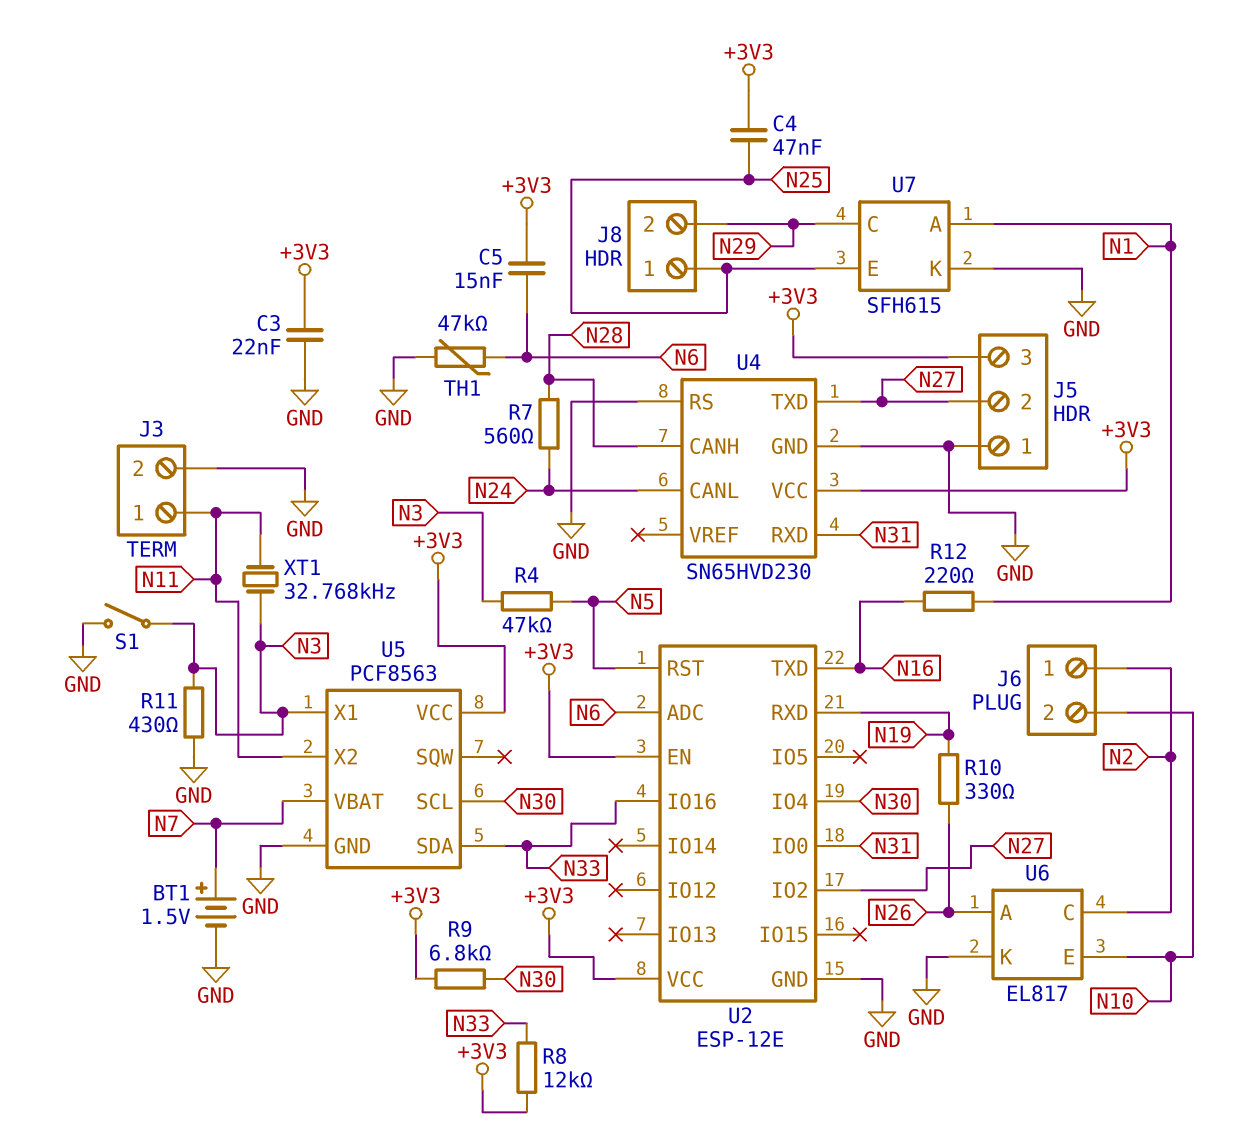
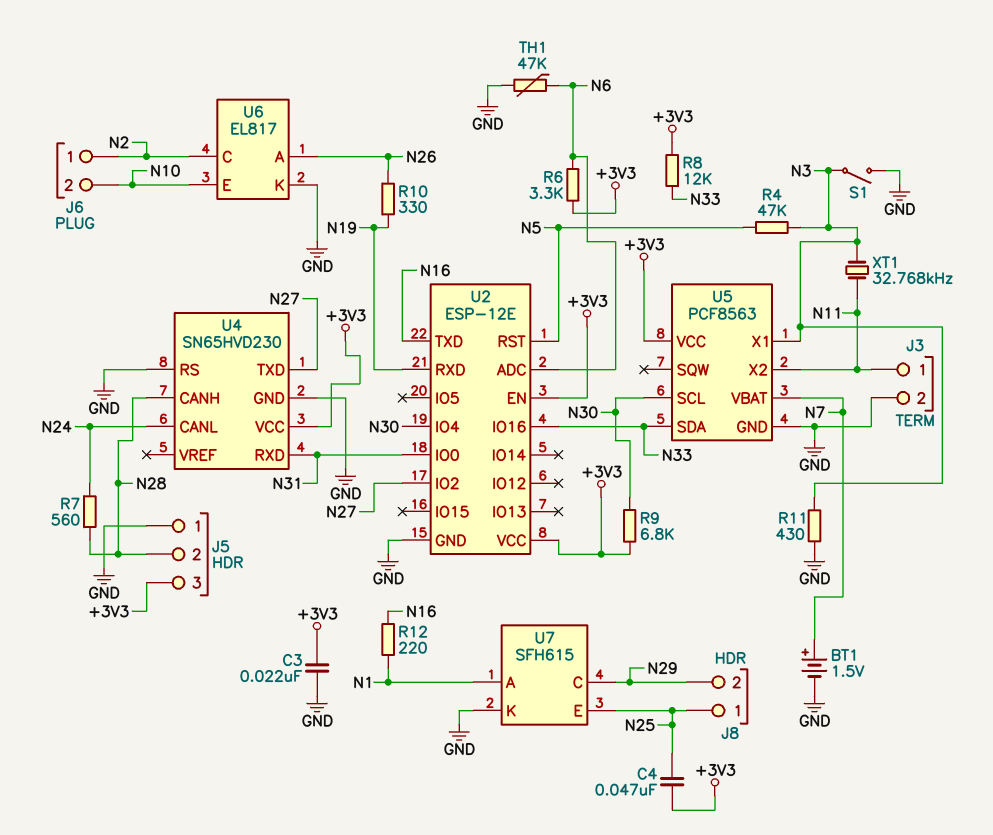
C5: 15nF (+3V3, N6) -> none
J5 pin 2: N27 -> N28
R6: none -> 3.3k (+3V3, N6)

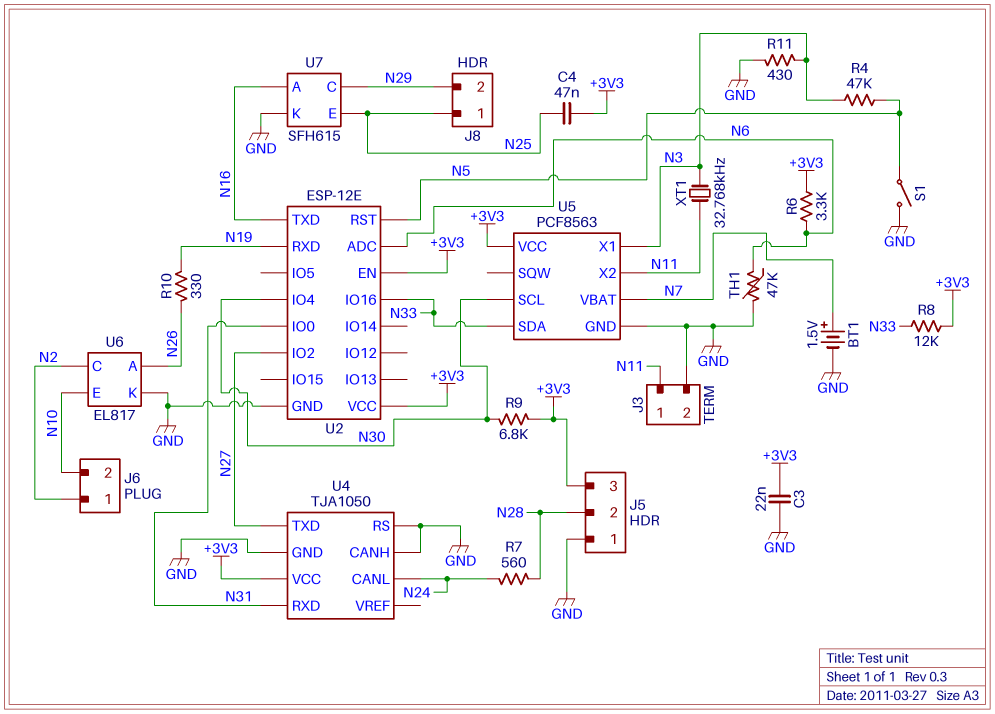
R12: 220 (N1, N16) -> none
S1: switch (GND, N3) -> switch (GND, N5)
U4: SN65HVD230 -> TJA1050
U4 pin CANH: N28 -> GND
U7 pin A: N1 -> N16

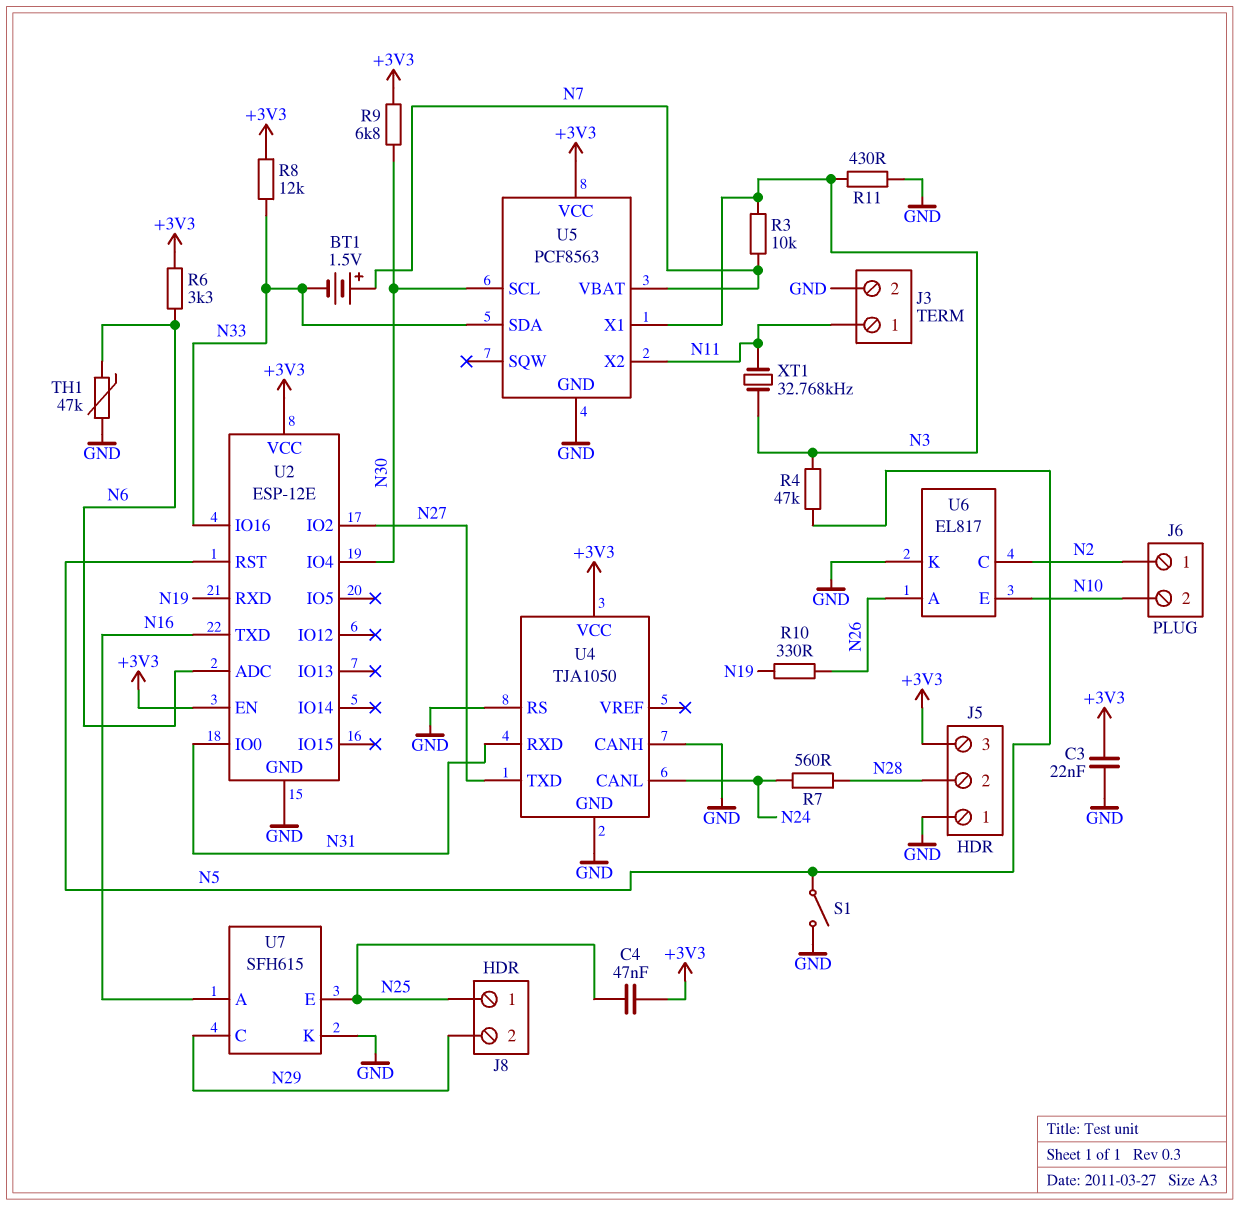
BT1: 1.5V (plus N7, minus GND) -> 1.5V (plus N7, minus N33)
R3: none -> 10k (N3, N7)

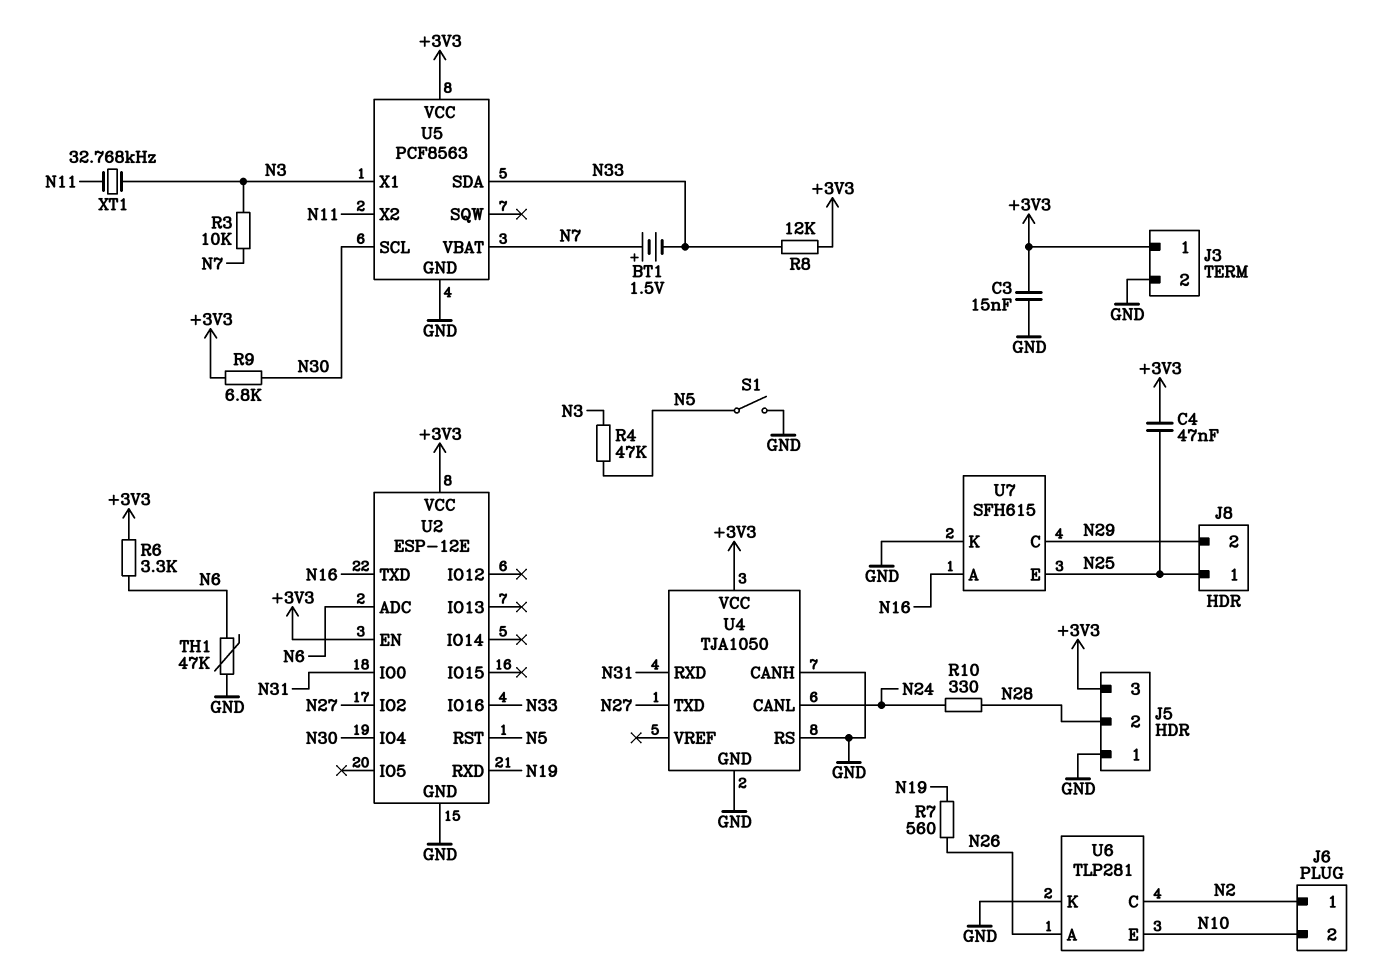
C3: 22nF (+3V3, GND) -> 15nF (+3V3, GND)
J3 pin 1: N11 -> +3V3
R7: 560 (N24, N28) -> 560 (N19, N26)
R10: 330 (N19, N26) -> 330 (N24, N28)
R11: 430 (GND, N3) -> none
U6: EL817 -> TLP281

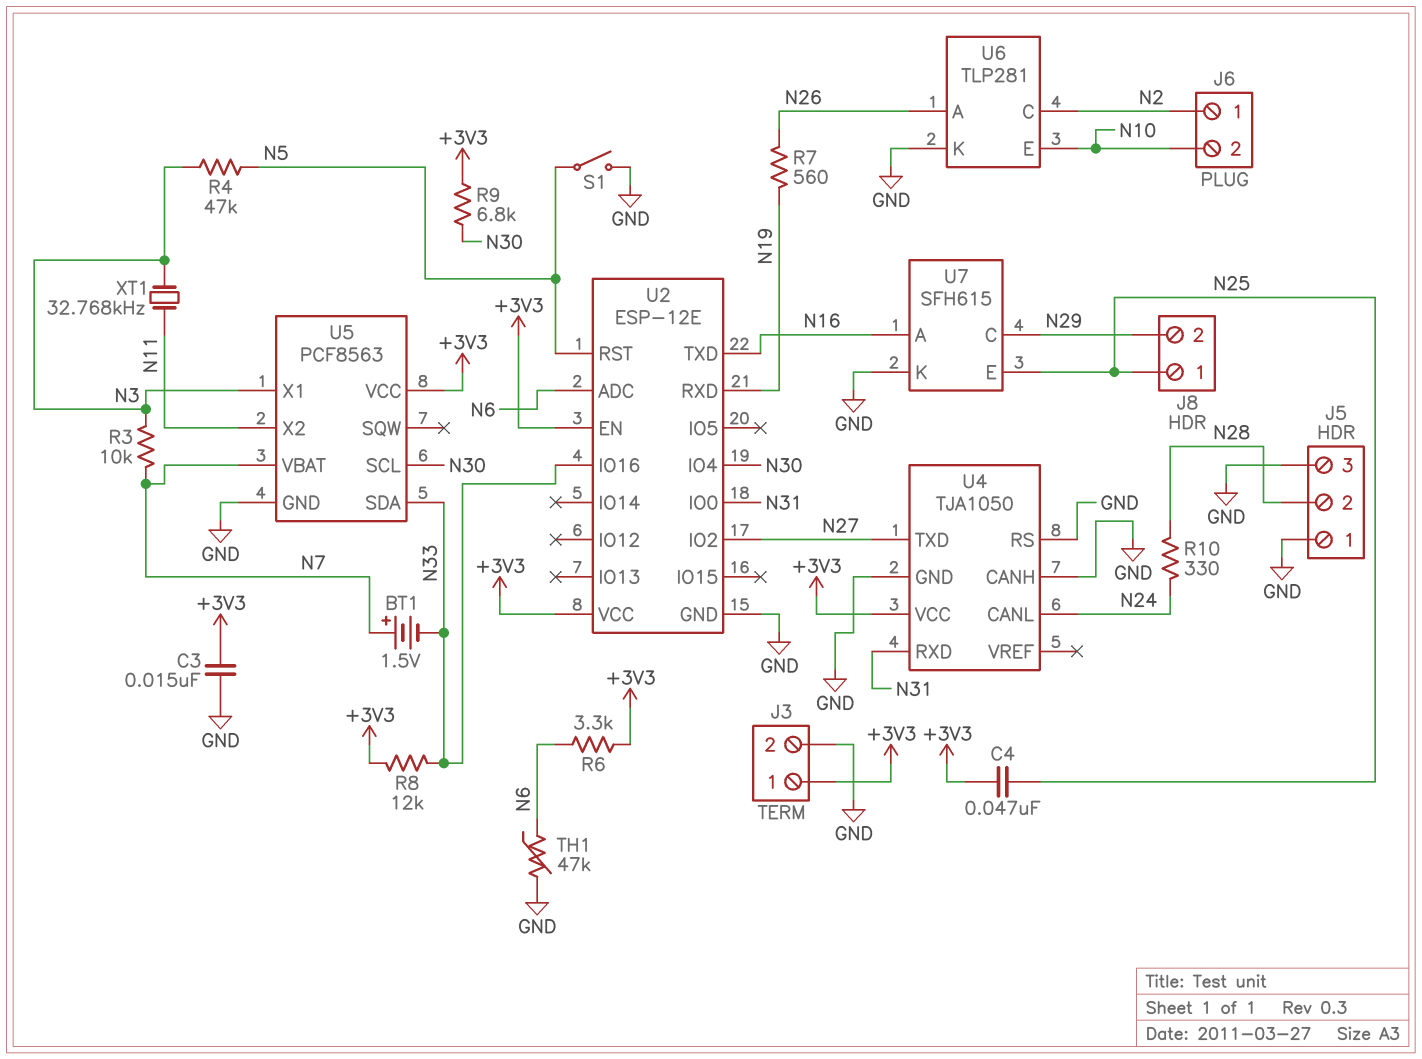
J5 pin 3: +3V3 -> GND

